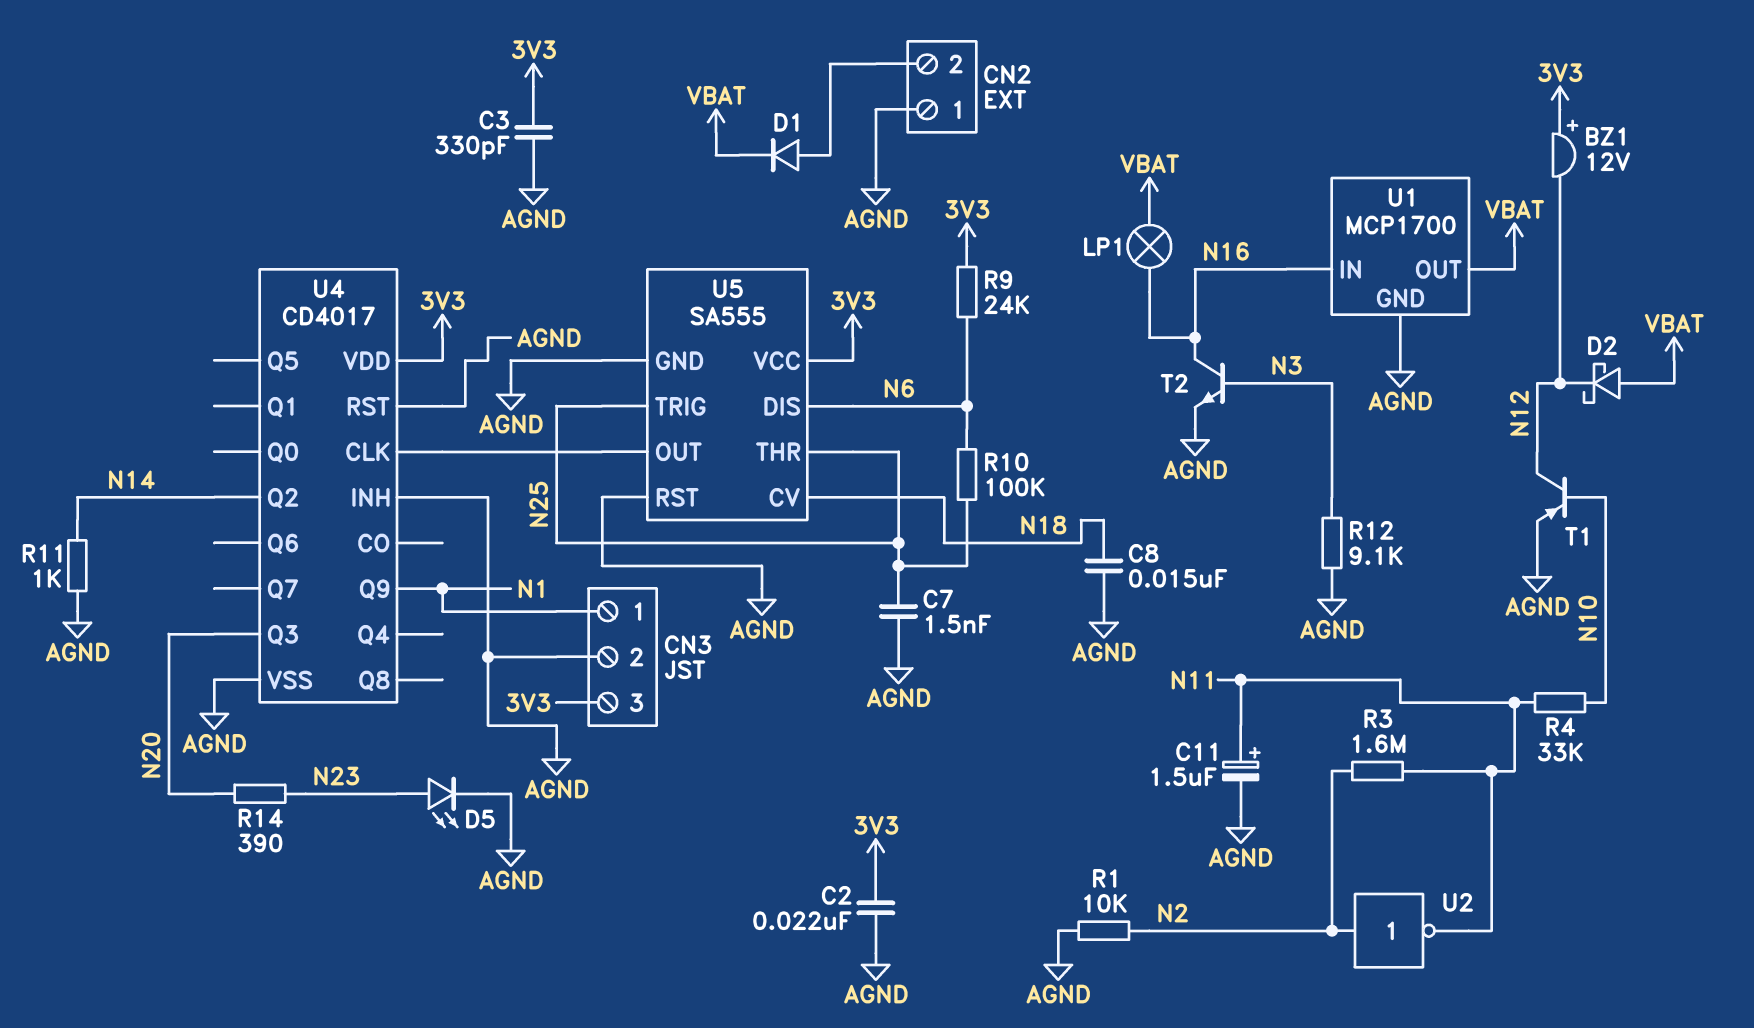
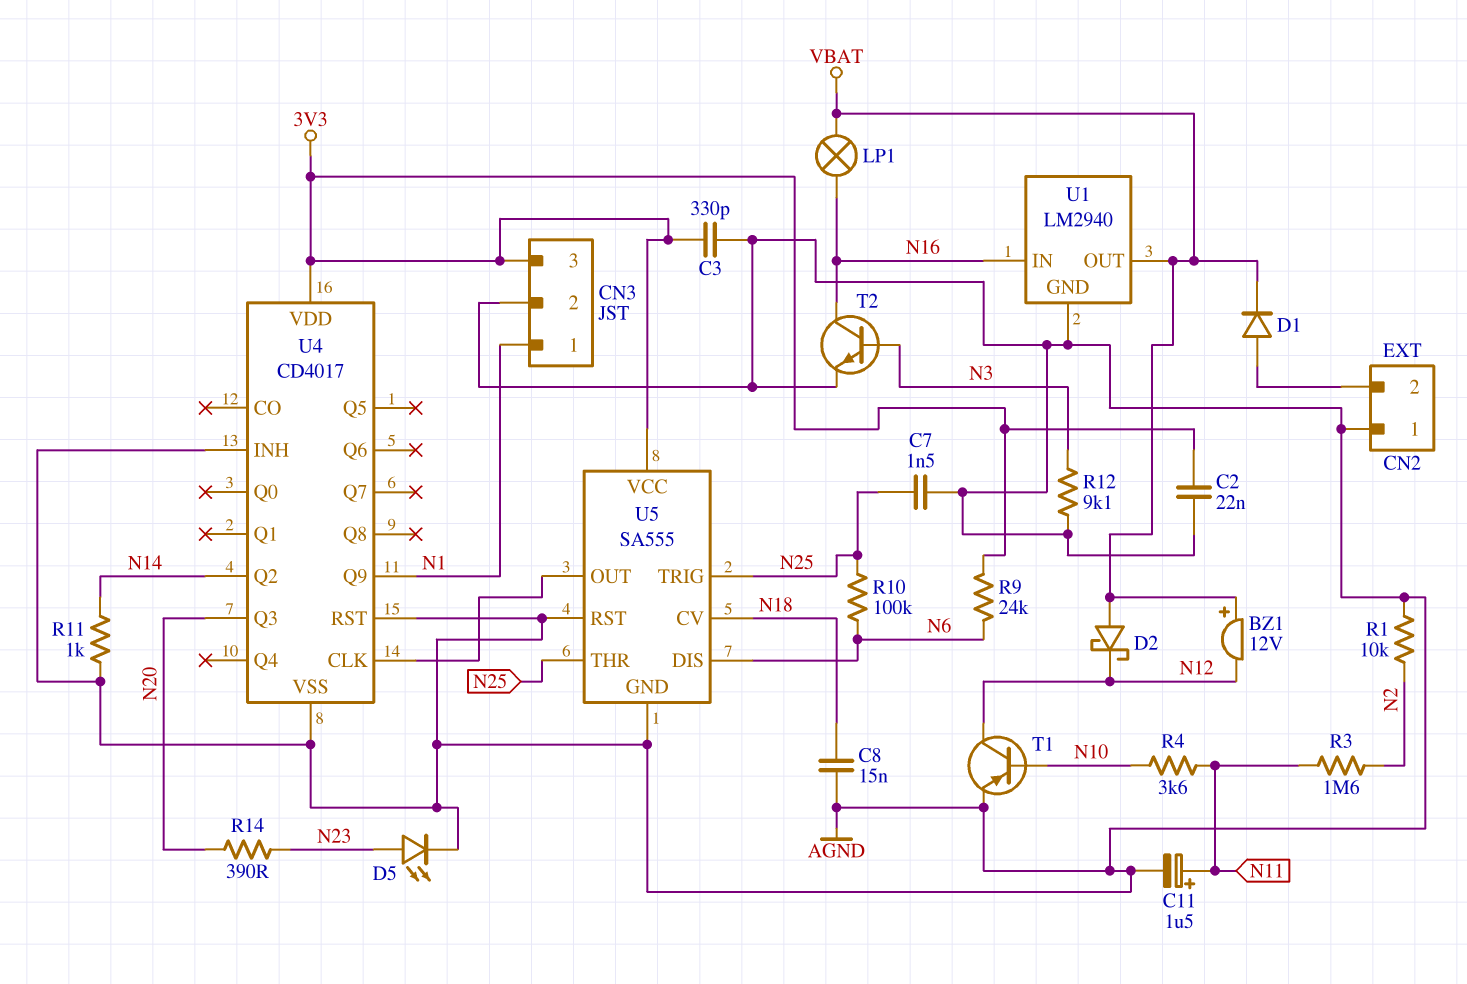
BZ1: buzzer 12V (plus 3V3, minus N12) -> buzzer 12V (plus VBAT, minus N12)
R4: 33k (N10, N11) -> 3.6k (N10, N11)
U1: MCP1700 -> LM2940
U2: NOT (in N2, out N11) -> none

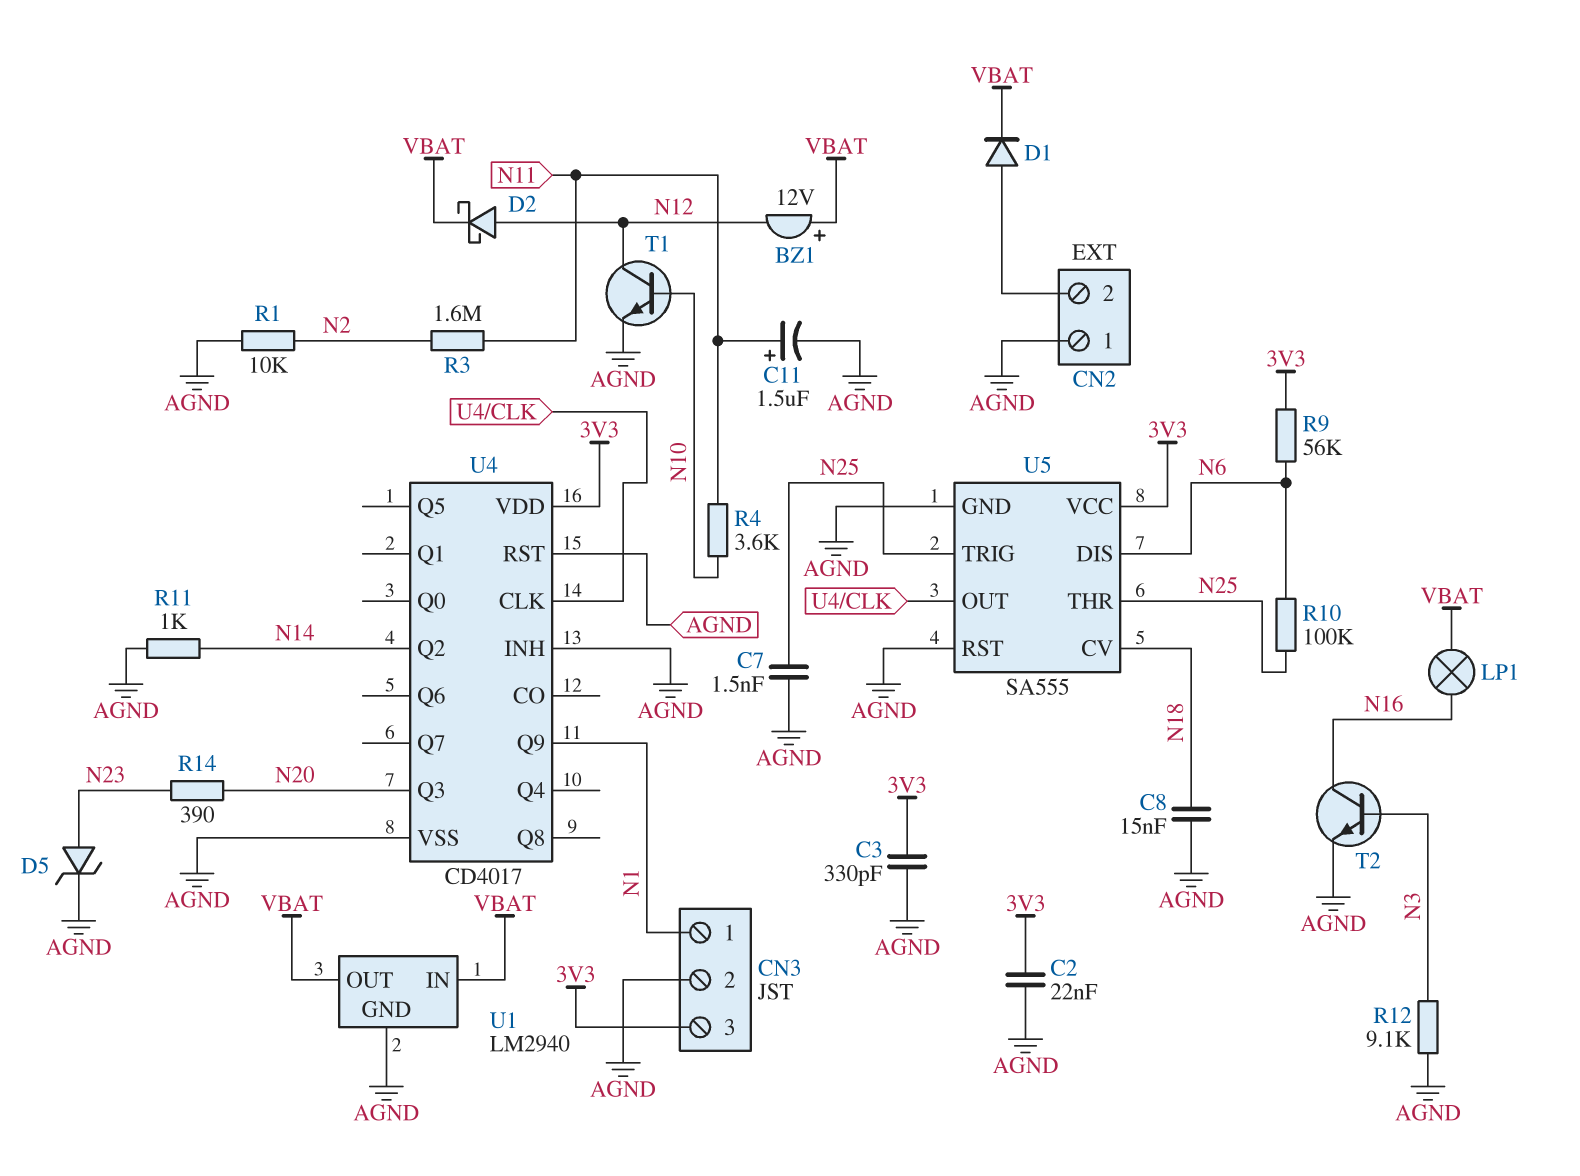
D2: schottky (A VBAT, K N12) -> schottky (A N12, K VBAT)
D5: LED (A N23, K AGND) -> zener (A N23, K AGND)
R9: 24k (3V3, N6) -> 56k (3V3, N6)
T1: PNP (B N10, C N12, E AGND) -> NPN (B N10, C N12, E AGND)
U1 pin IN: N16 -> VBAT

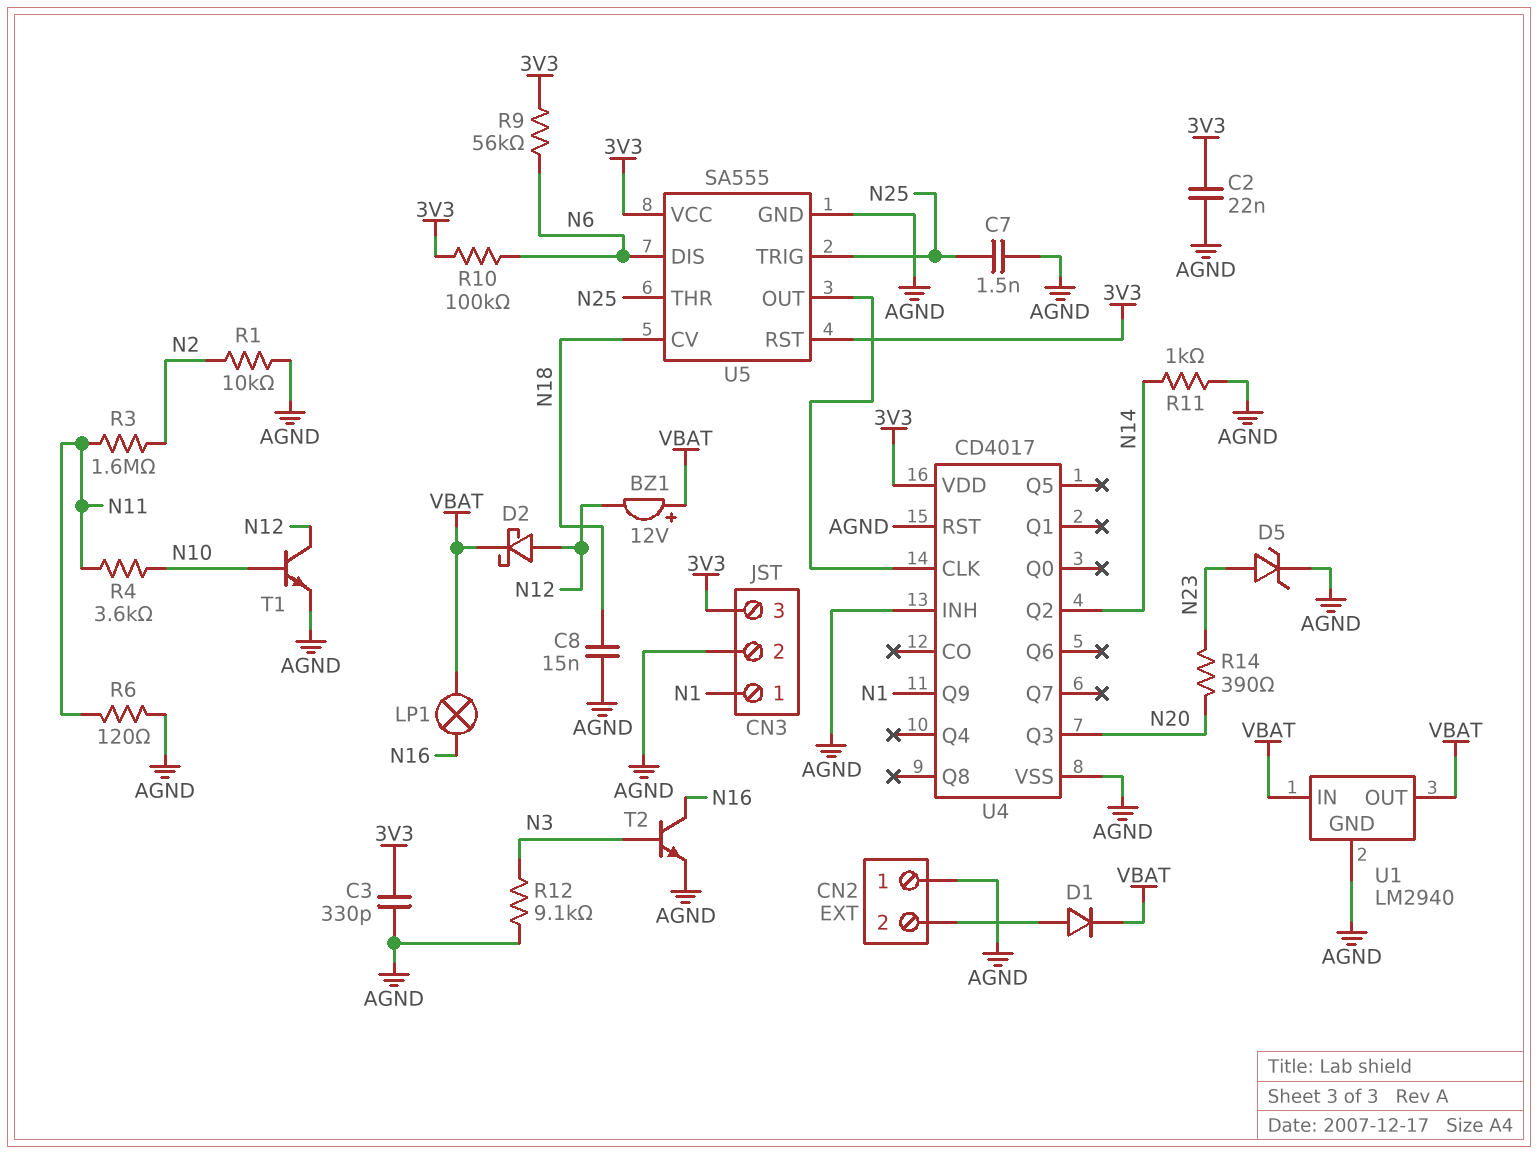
C11: 1.5uF (plus N11, minus AGND) -> none
R6: none -> 120 (AGND, N11)
R10: 100k (N6, N25) -> 100k (3V3, N6)
U5 pin RST: AGND -> 3V3

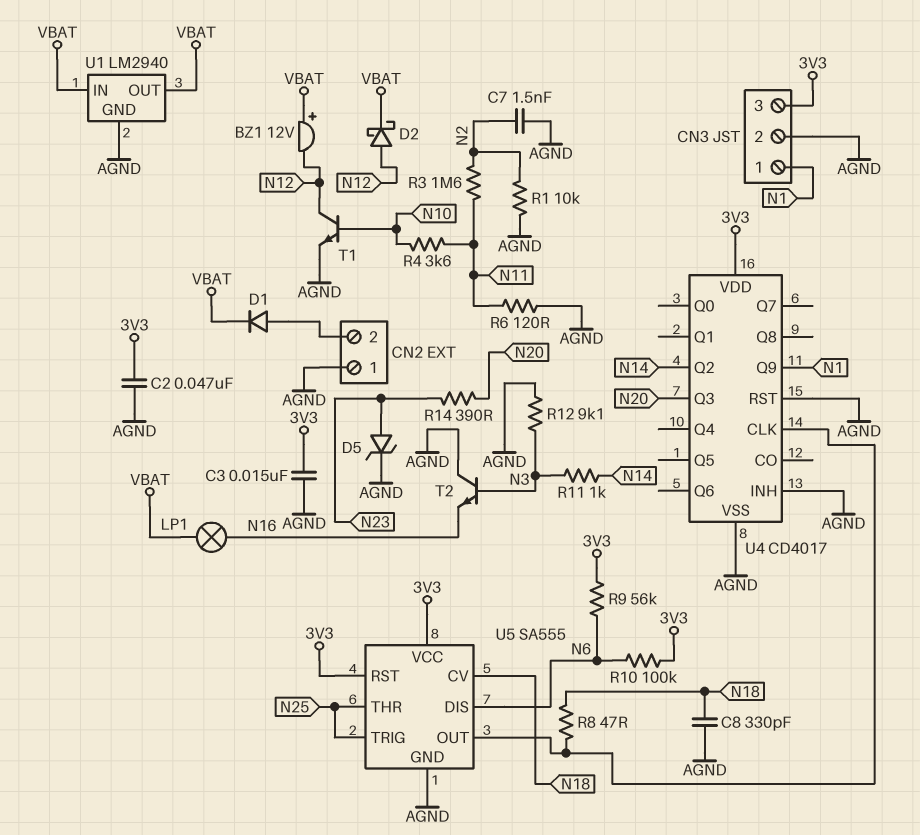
C2: 22nF (3V3, AGND) -> 47nF (3V3, AGND)
C3: 330pF (3V3, AGND) -> 15nF (3V3, AGND)
C7: 1.5nF (AGND, N25) -> 1.5nF (AGND, N2)
C8: 15nF (AGND, N18) -> 330pF (AGND, N18)
R8: none -> 47 (N18, U4/CLK)
R11: 1k (AGND, N14) -> 1k (N3, N14)
T2: NPN (B N3, C N16, E AGND) -> NPN (B N3, C AGND, E N16)

